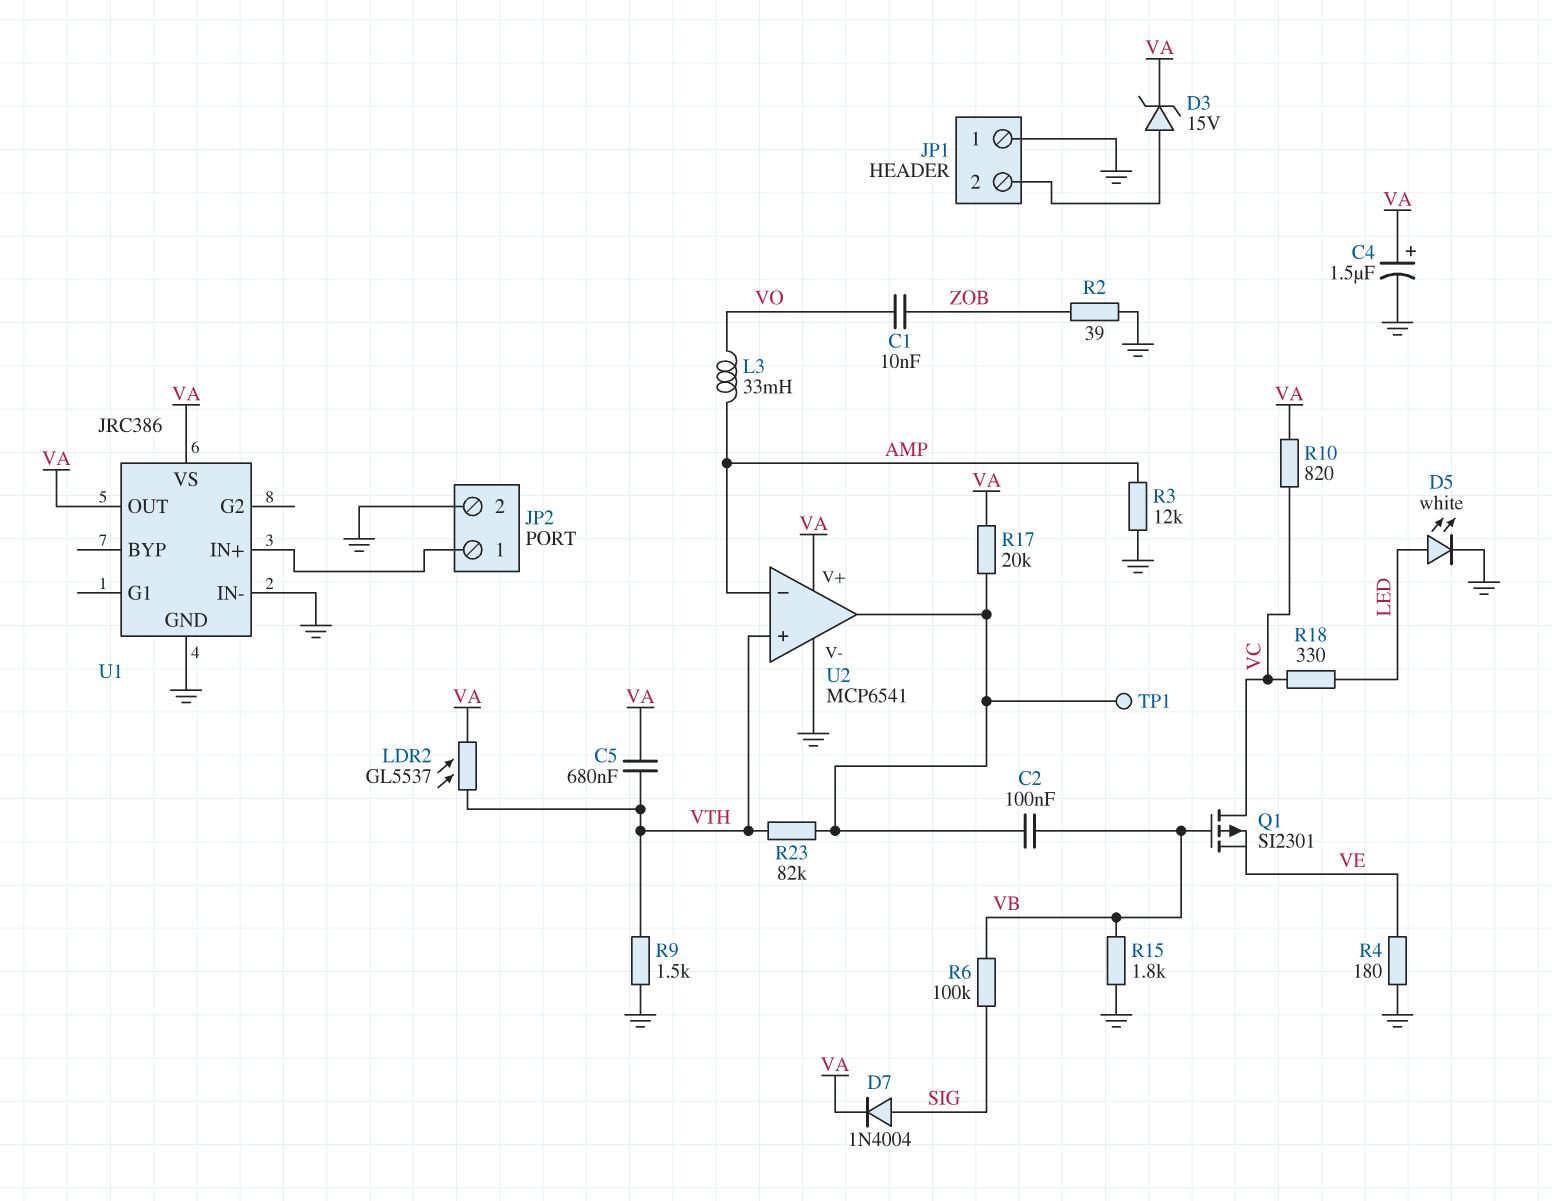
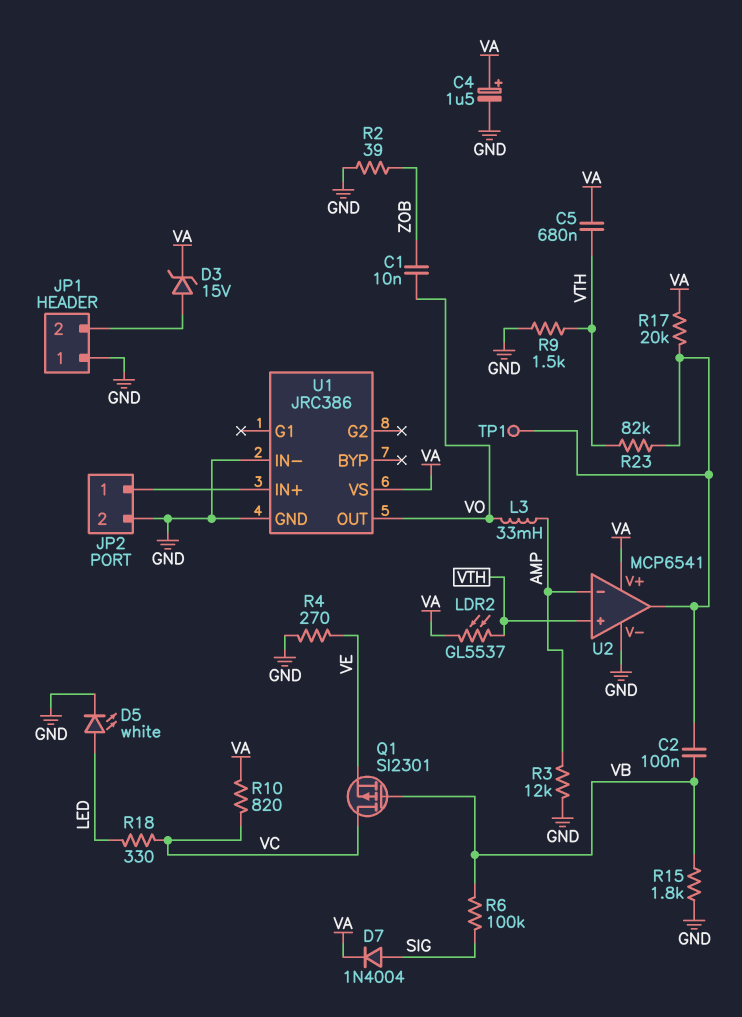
R4: 180 (GND, VE) -> 270 (GND, VE)
U1 pin OUT: VA -> VO

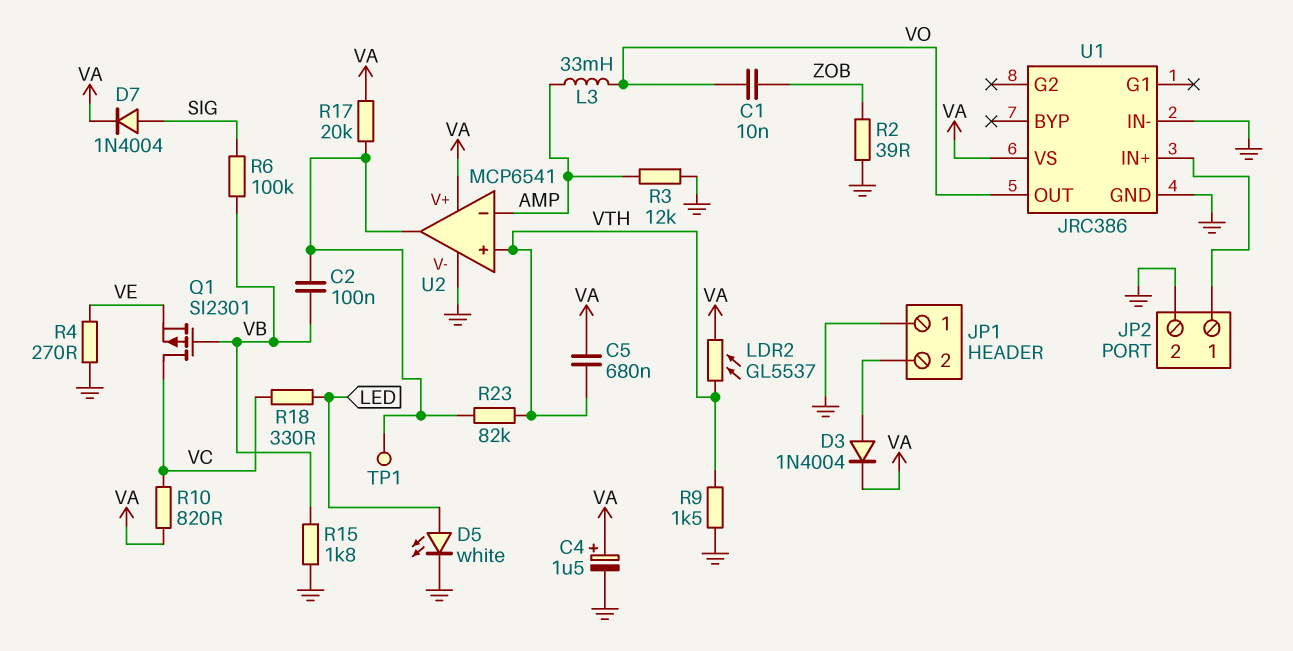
D3: zener 15V (A JP1/2, K VA) -> diode 1N4004 (A JP1/2, K VA)

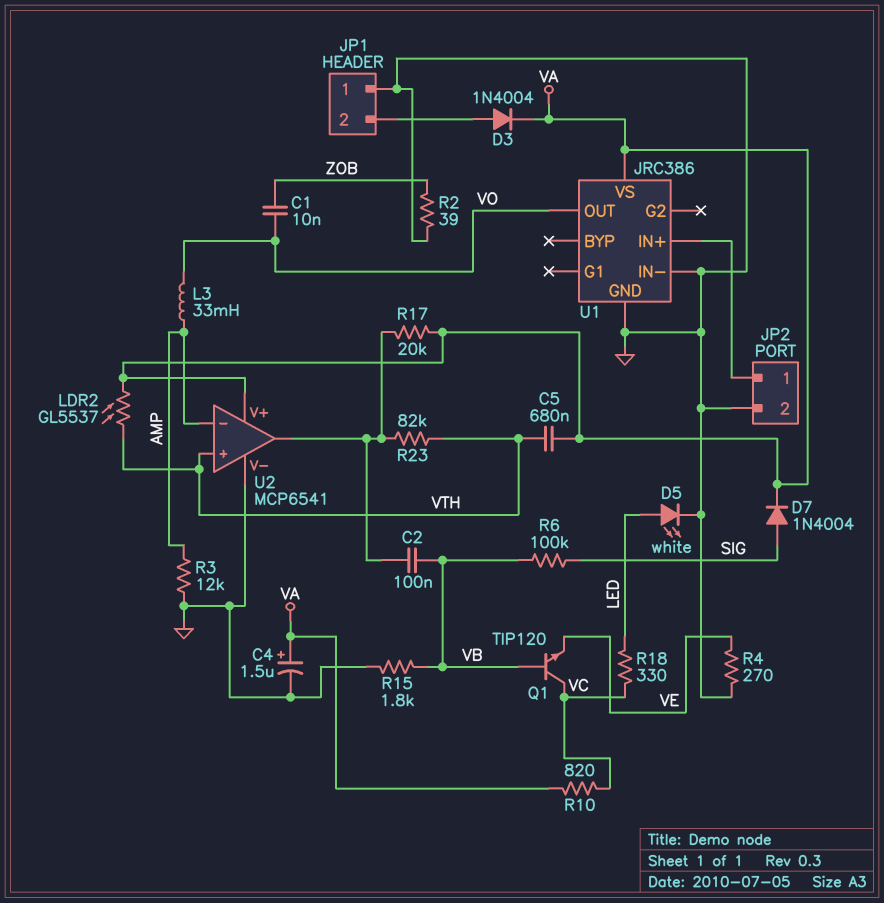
Q1: PMOS SI2301 (G VB, D VC, S VE) -> NPN TIP120 (B VB, C VC, E VE)
R9: 1.5k (GND, VTH) -> none
TP1: test point (U2/out) -> none

